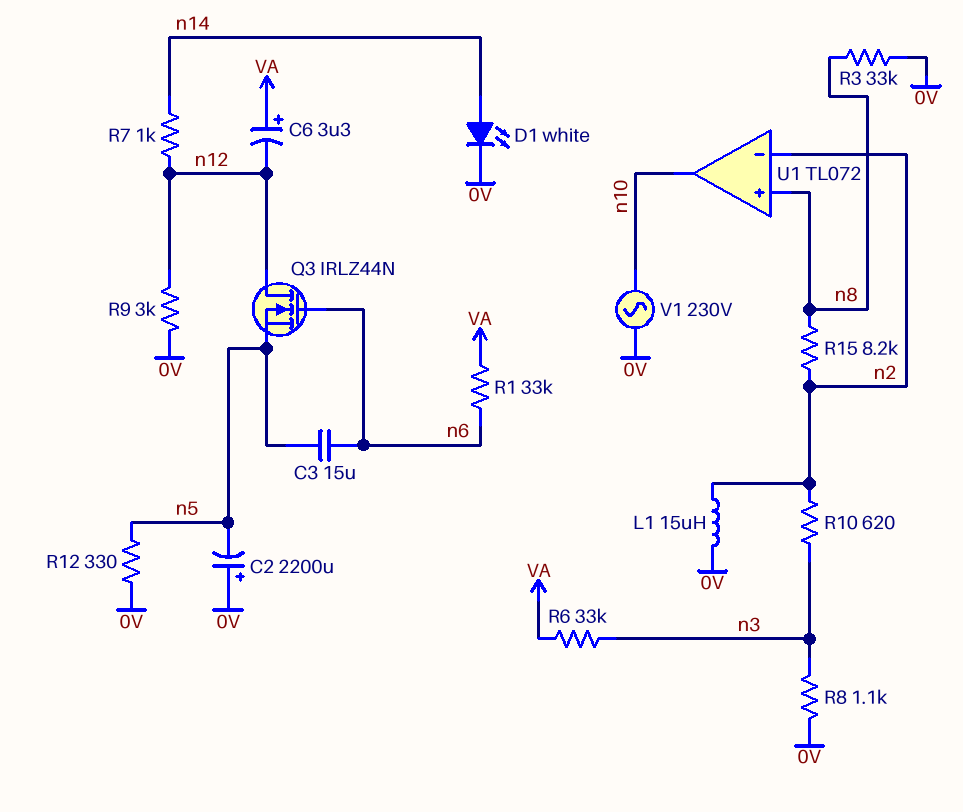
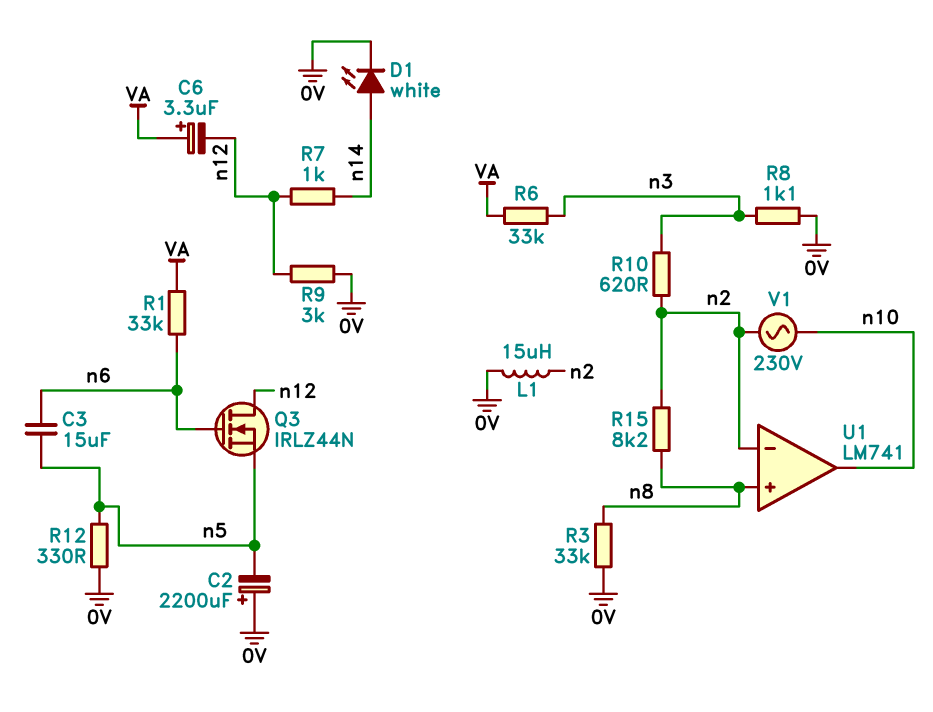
U1: TL072 -> LM741
V1: AC 230V (0V, n10) -> AC 230V (n2, n10)

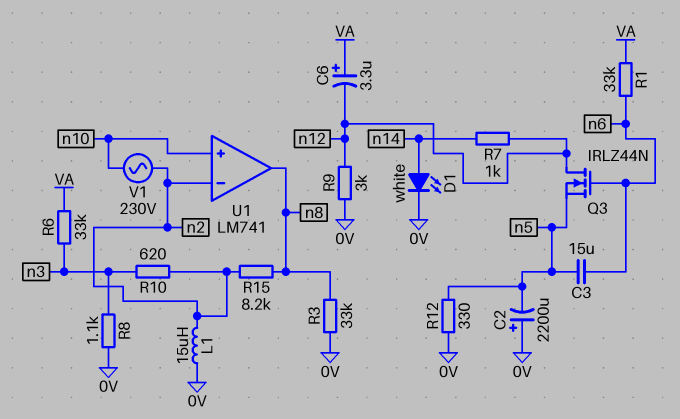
U1 pin in+: n8 -> n10
U1 pin out: n10 -> n8

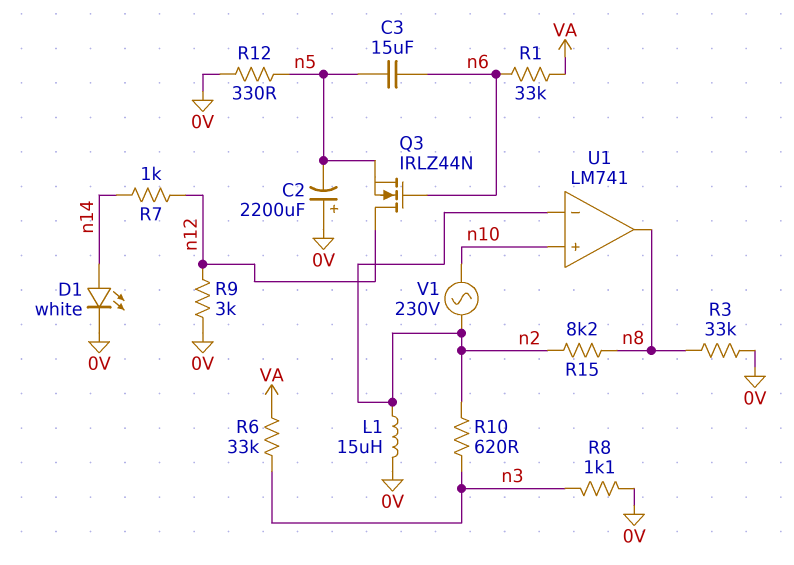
C6: 3.3uF (plus VA, minus n12) -> none

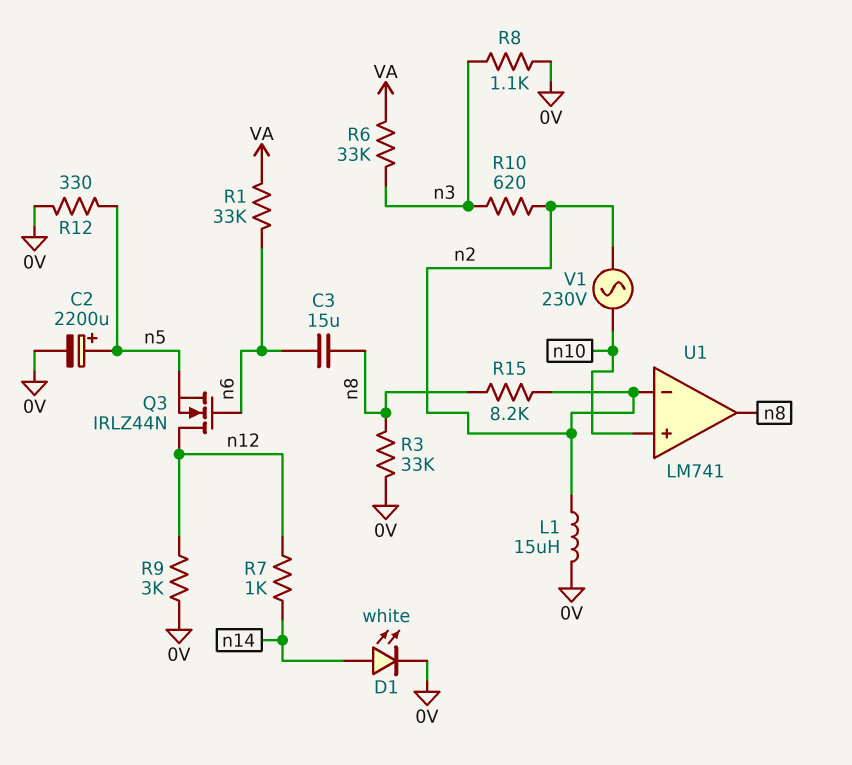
C2: 2200uF (plus 0V, minus n5) -> 2200uF (plus n5, minus 0V)
C3: 15uF (n5, n6) -> 15uF (n6, n8)

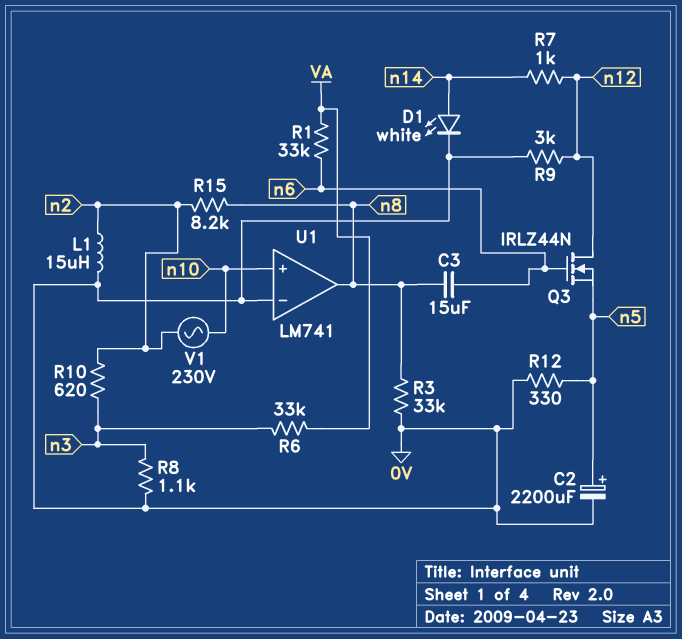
U1 pin in-: n2 -> 0V

